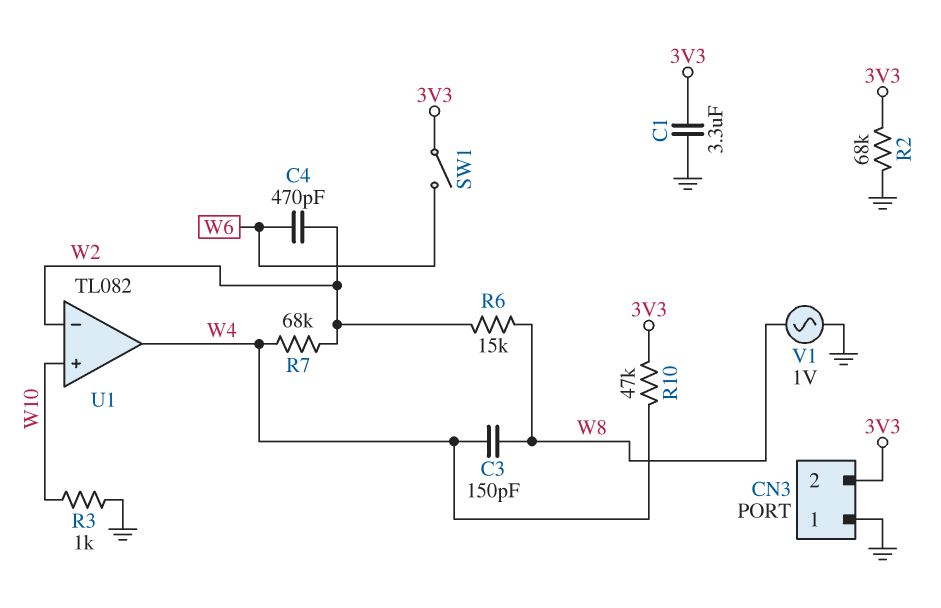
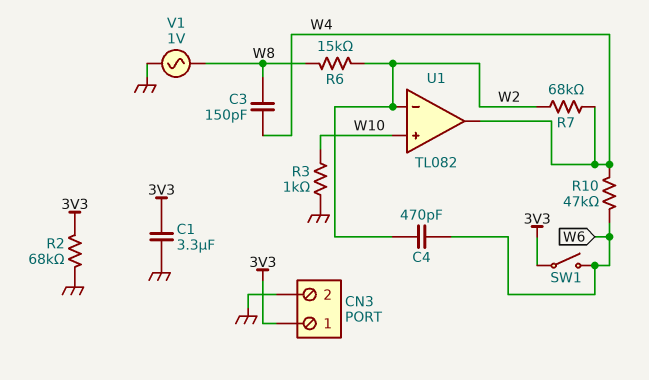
CN3 pin 1: GND -> 3V3
CN3 pin 2: 3V3 -> GND
R10: 47k (3V3, W4) -> 47k (W4, W6)

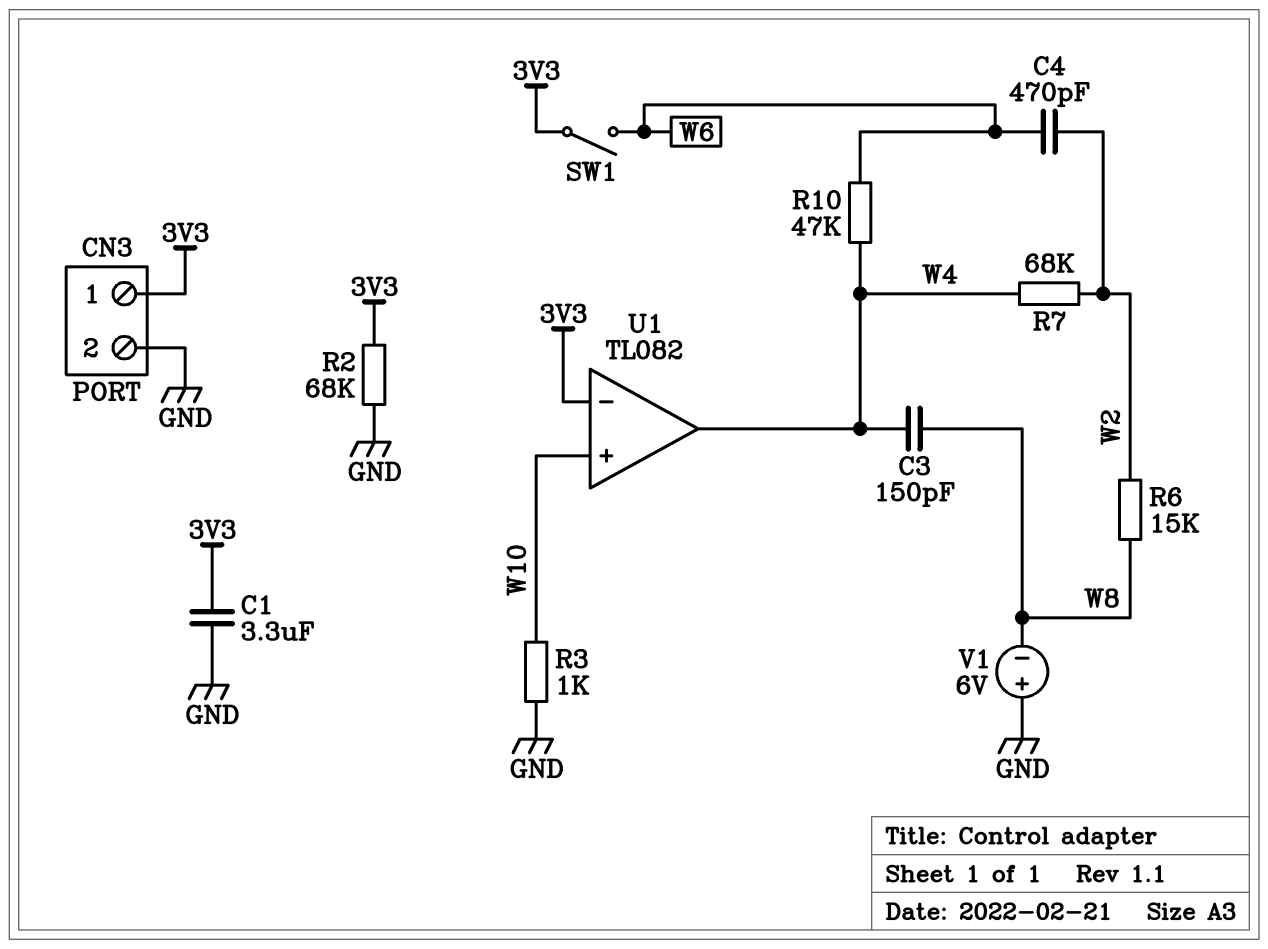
U1 pin in-: W2 -> 3V3
V1: AC 1V (GND, W8) -> 6V (plus GND, minus W8)

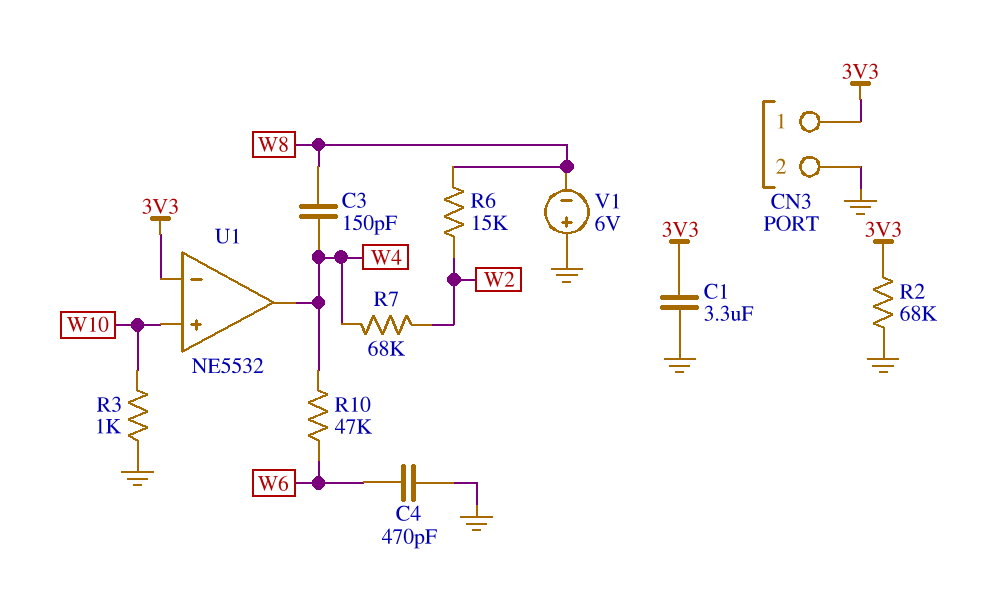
C4: 470pF (W2, W6) -> 470pF (GND, W6)
SW1: switch (3V3, W6) -> none
U1: TL082 -> NE5532

